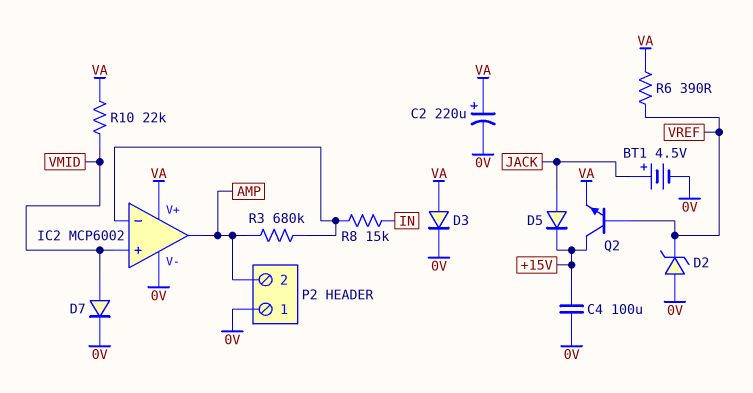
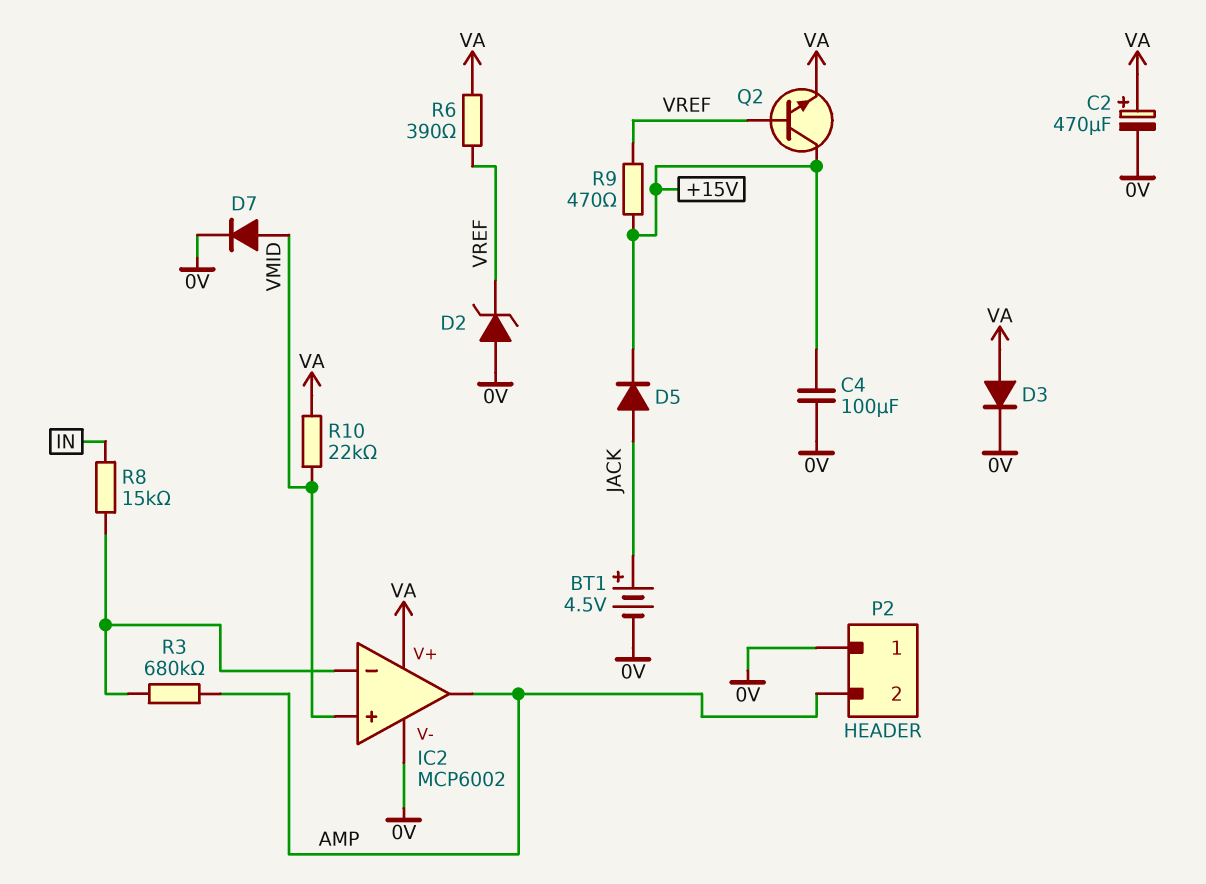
C2: 220uF (plus VA, minus 0V) -> 470uF (plus VA, minus 0V)
R9: none -> 470 (+15V, VREF)

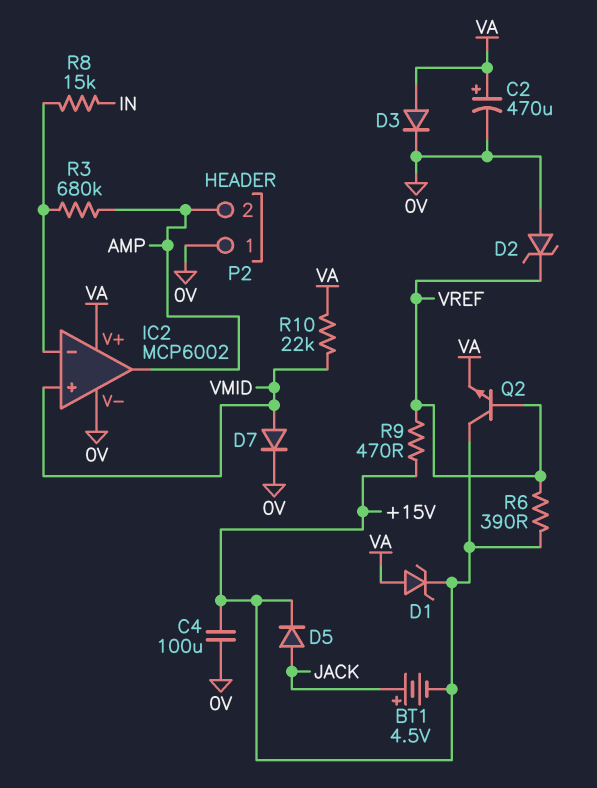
BT1: 4.5V (plus JACK, minus 0V) -> 4.5V (plus JACK, minus +15V)
D1: none -> zener (A VA, K +15V)
R6: 390 (VA, VREF) -> 390 (+15V, VREF)

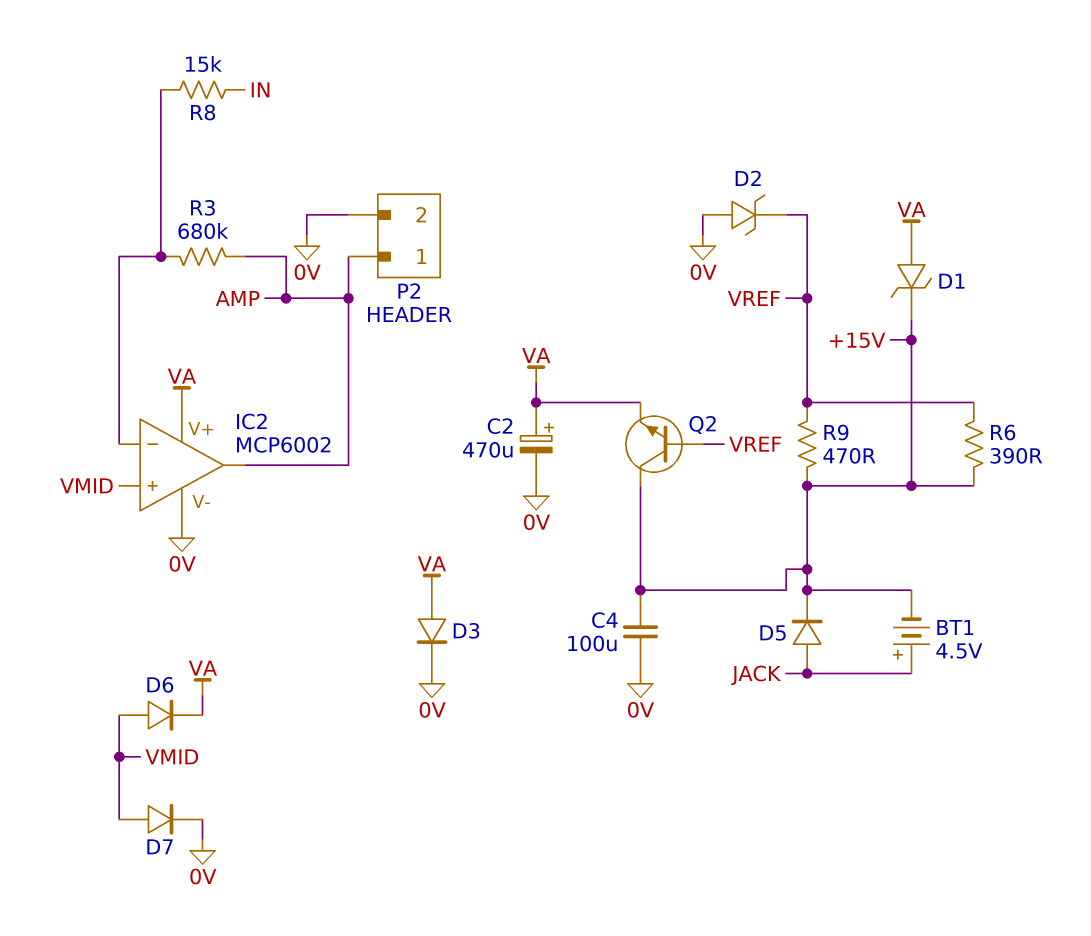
D6: none -> diode (A VMID, K VA)
P2 pin 1: 0V -> AMP
P2 pin 2: AMP -> 0V
R10: 22k (VA, VMID) -> none

